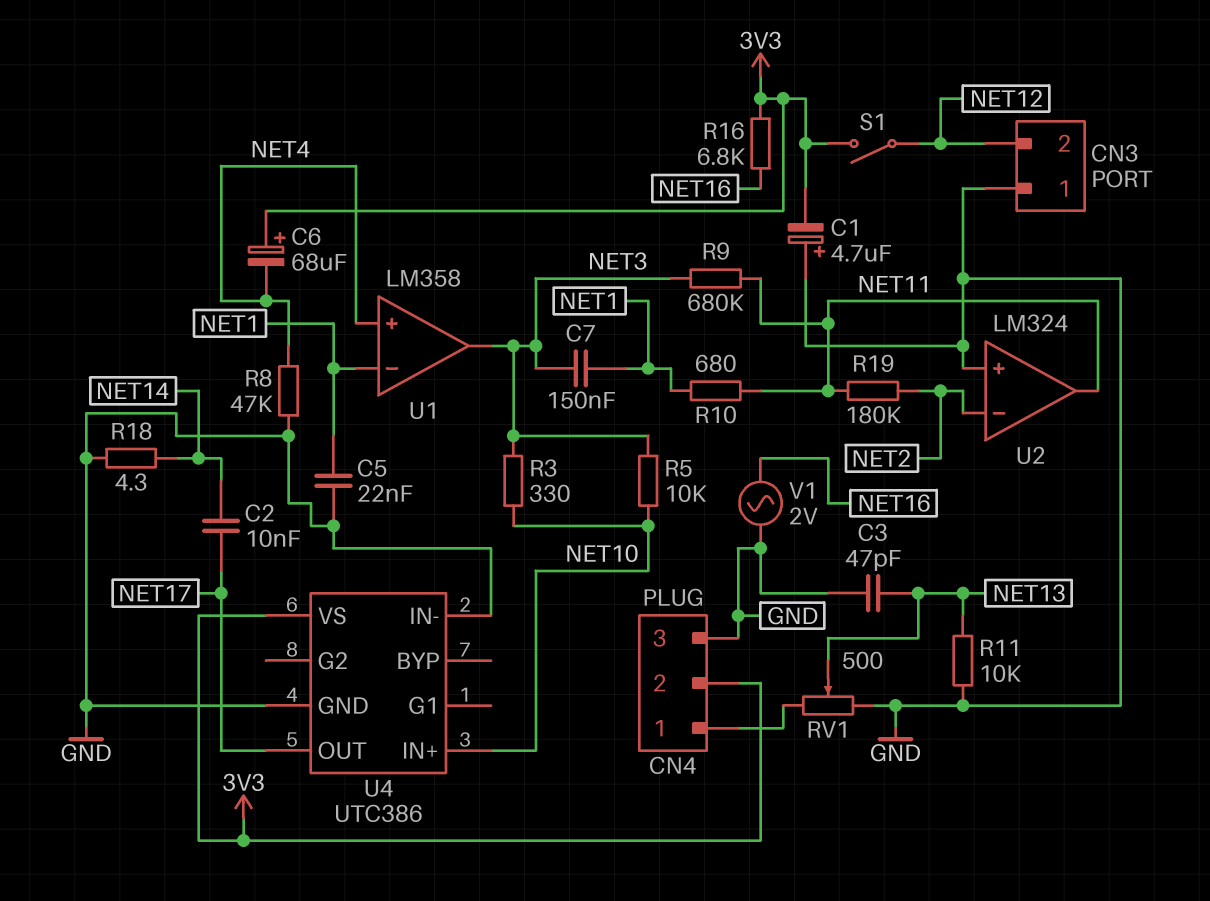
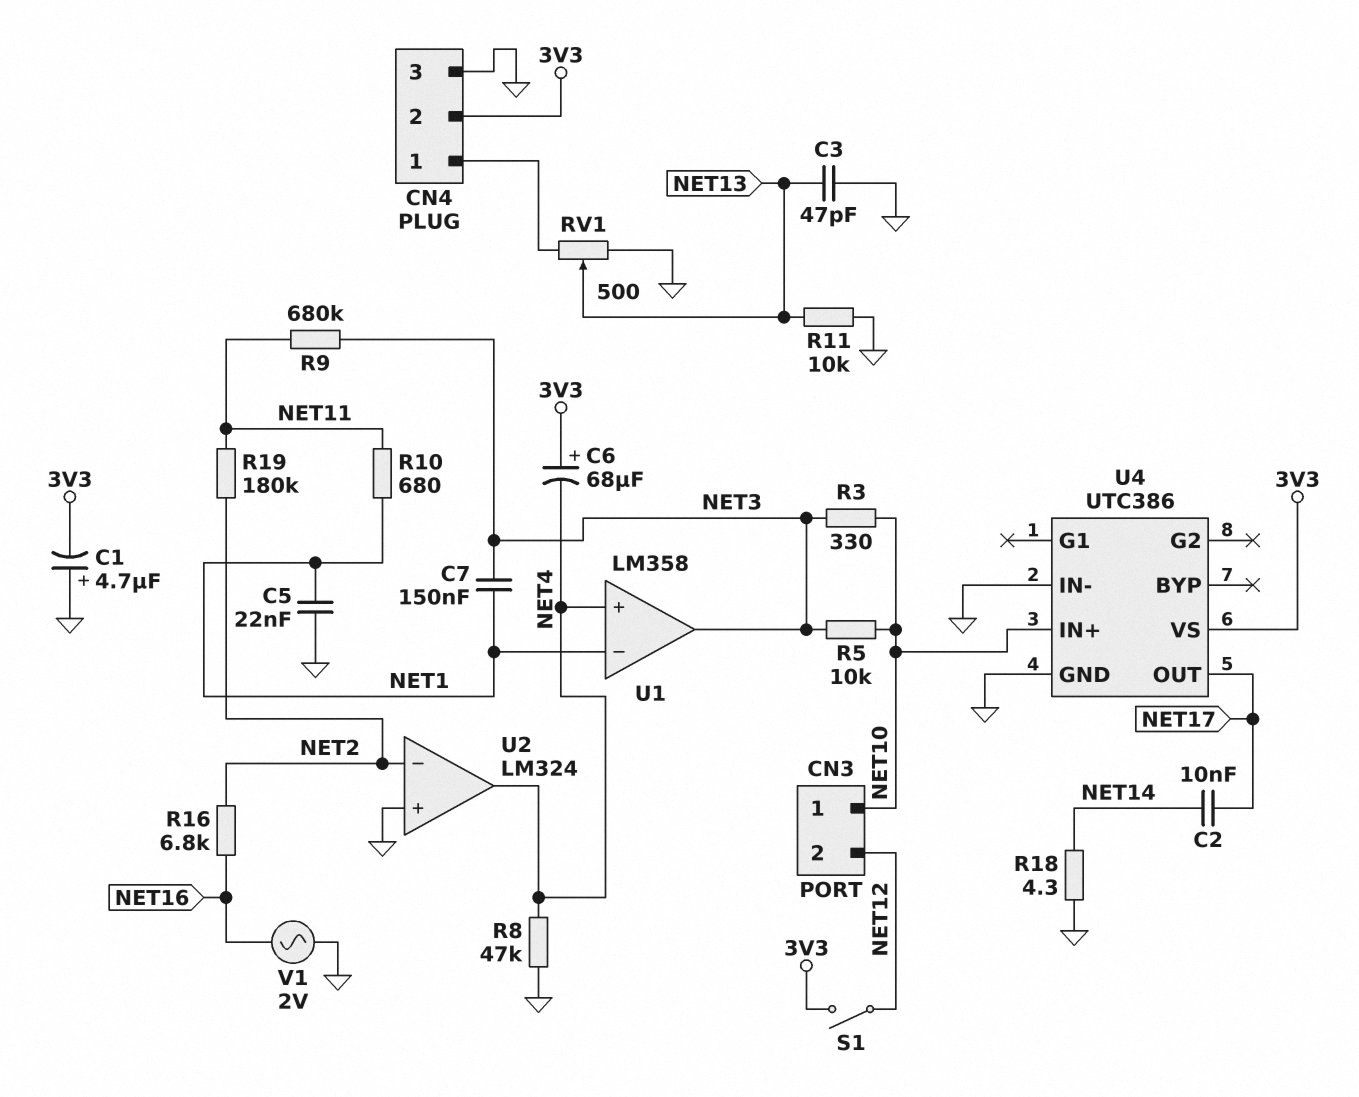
CN3 pin 1: GND -> NET10
R16: 6.8k (3V3, NET16) -> 6.8k (NET2, NET16)
U2 pin out: NET11 -> NET4

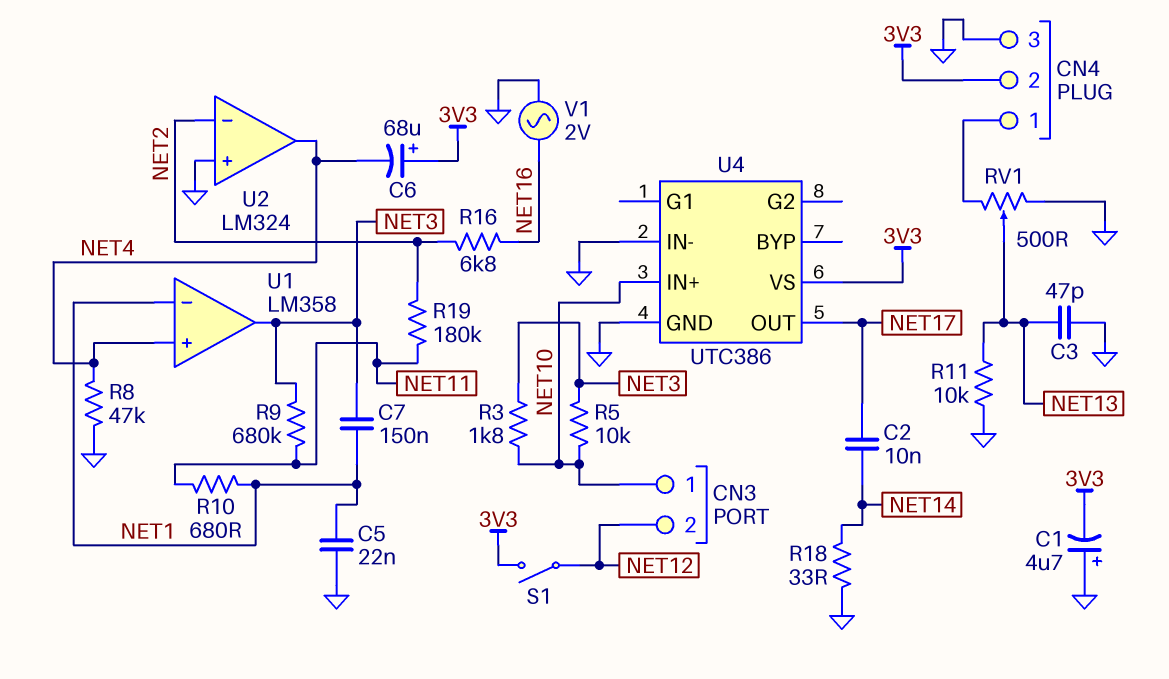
R3: 330 (NET3, NET10) -> 1.8k (NET3, NET10)
R18: 4.3 (GND, NET14) -> 33 (GND, NET14)

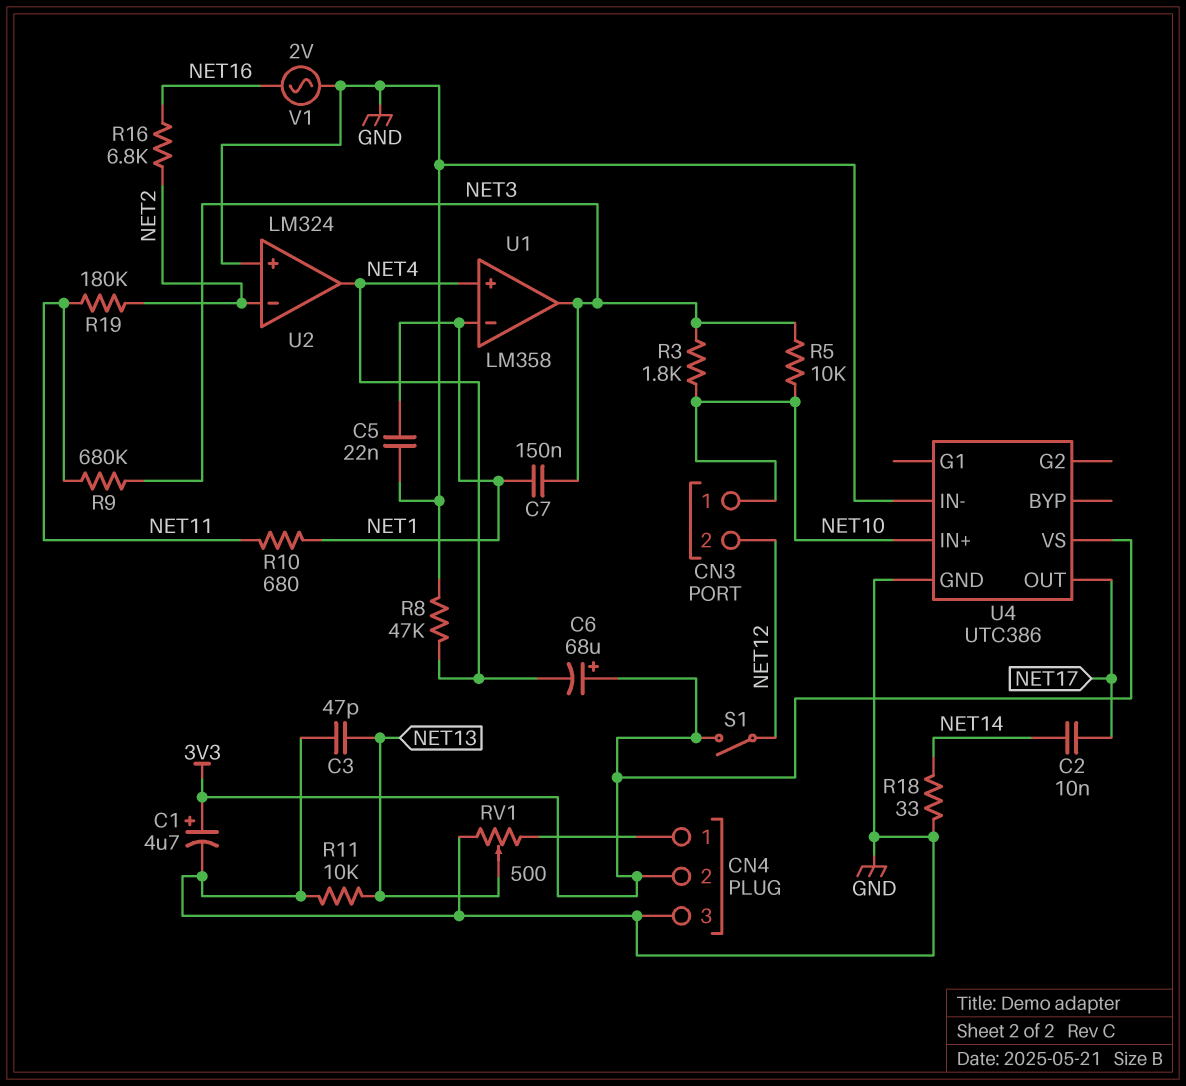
C1: 4.7uF (plus GND, minus 3V3) -> 4.7uF (plus 3V3, minus GND)

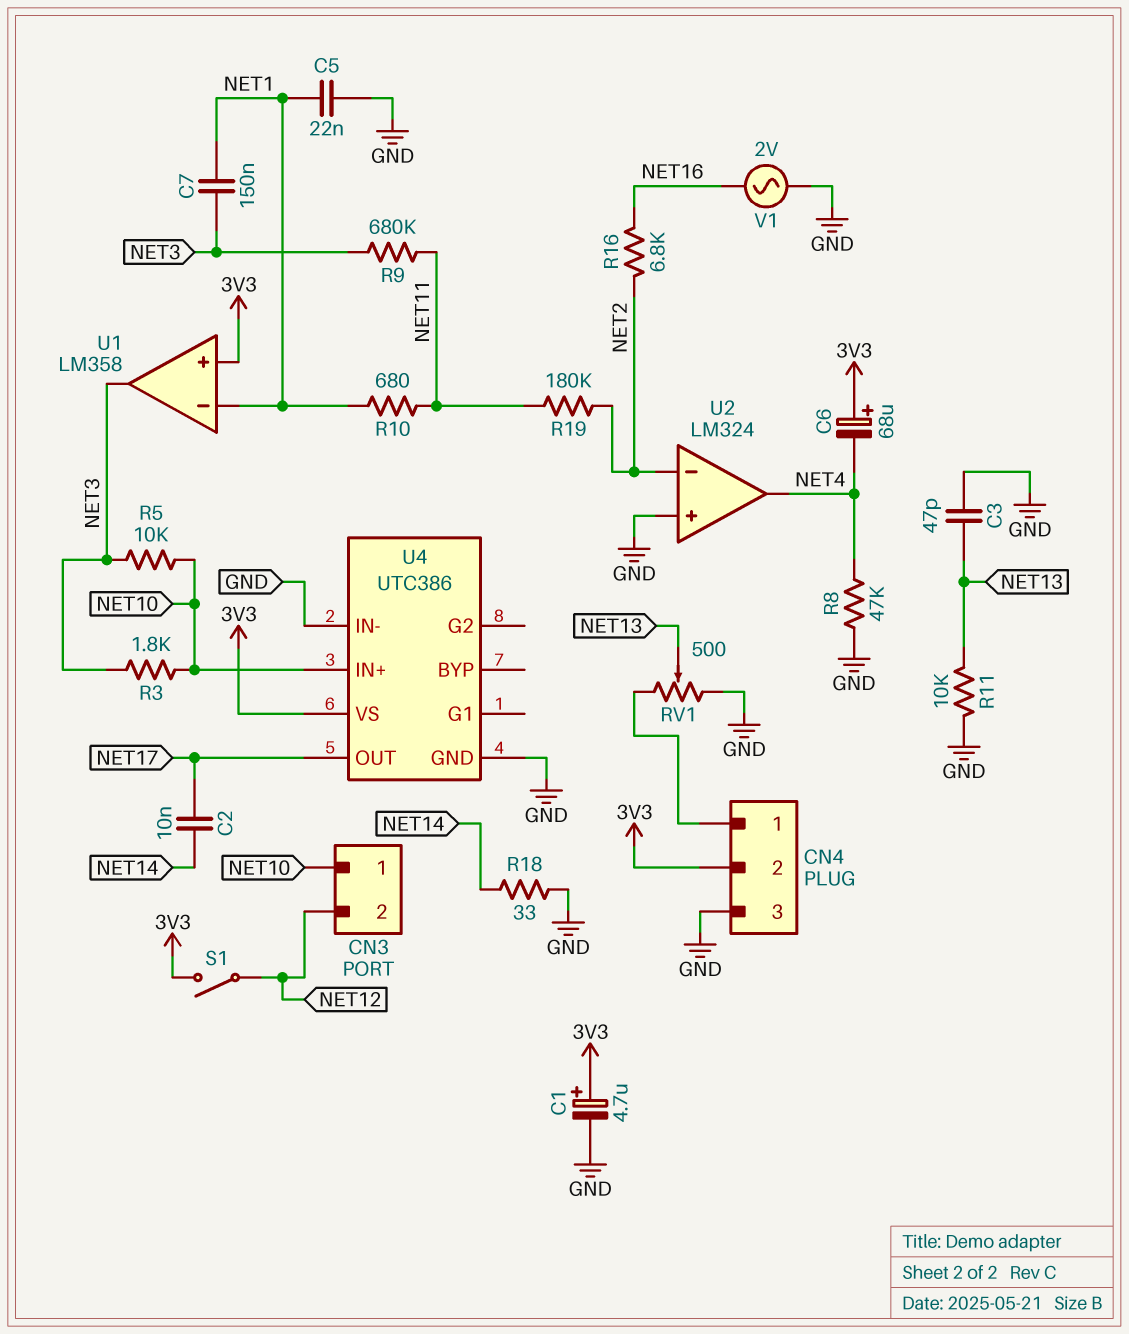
U1 pin in+: NET4 -> 3V3

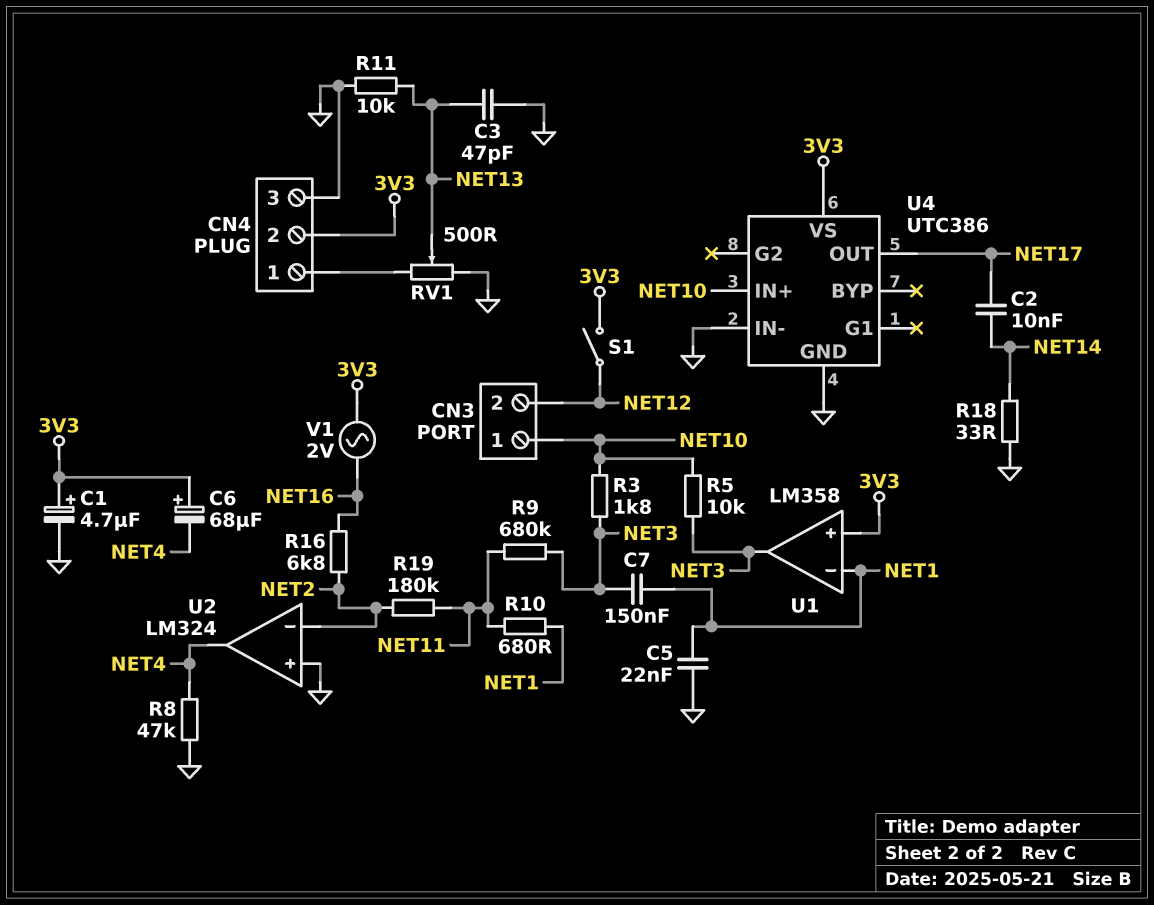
V1: AC 2V (GND, NET16) -> AC 2V (3V3, NET16)

